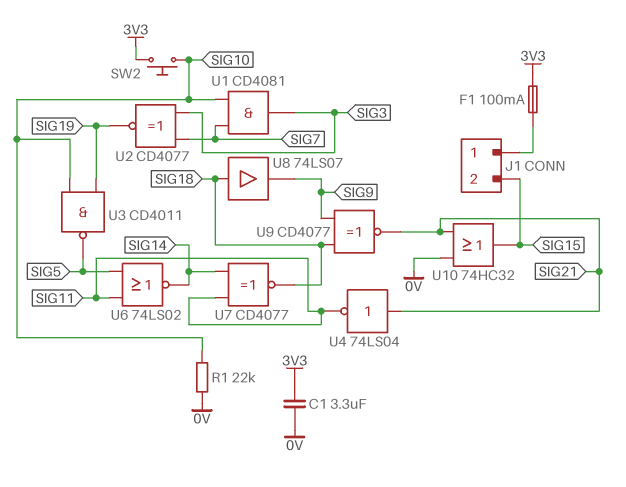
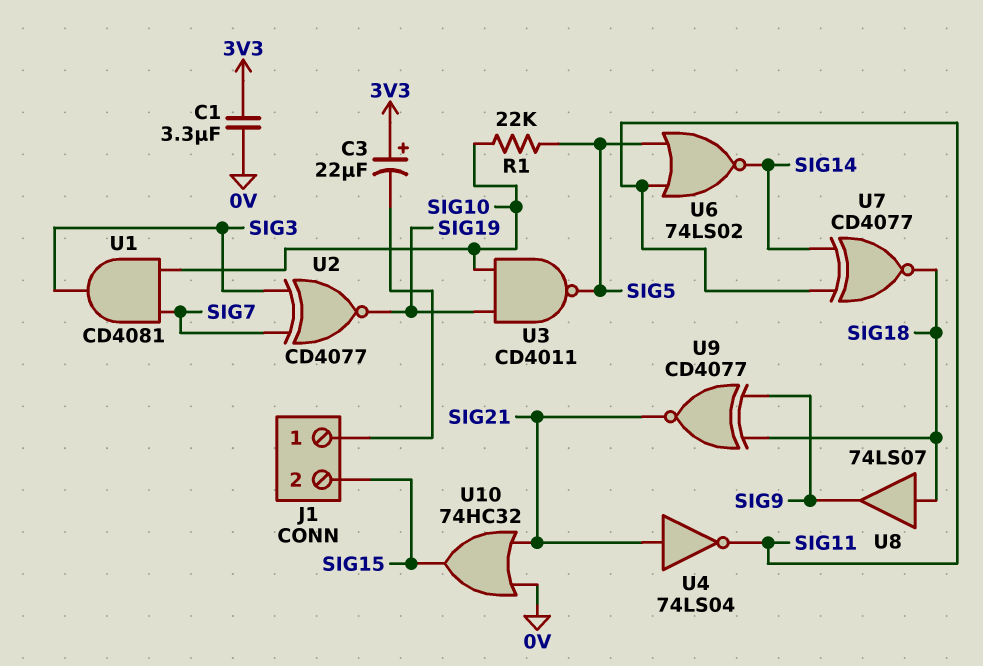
C3: none -> 22uF (plus 3V3, minus J1/1)
F1: 100mA (3V3, J1/1) -> none
R1: 22k (0V, SIG10) -> 22k (SIG5, SIG10)
SW2: button (3V3, SIG10) -> none

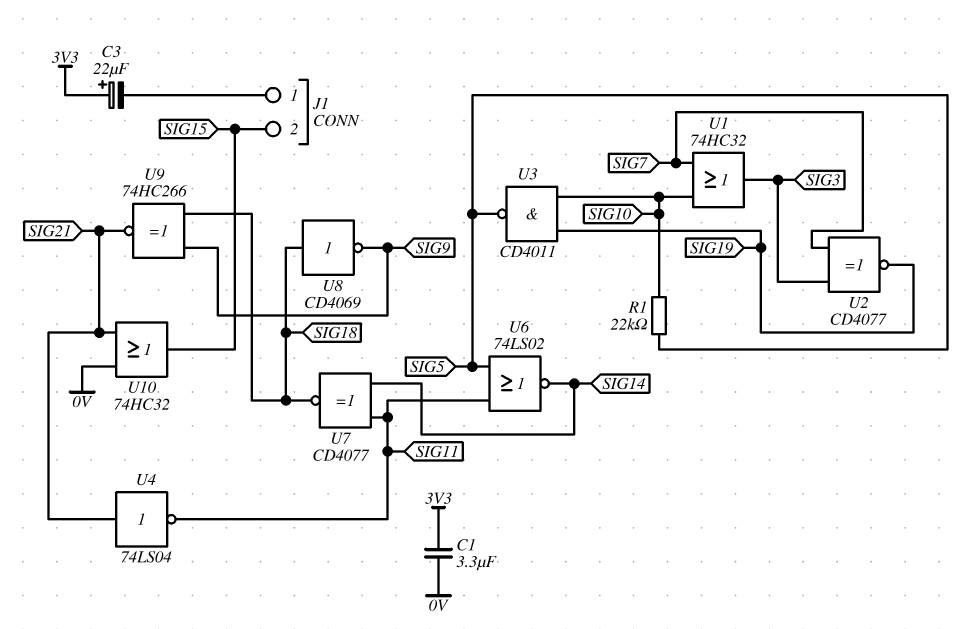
U1: AND CD4081 (in SIG7, in SIG10, out SIG3) -> OR 74HC32 (in SIG7, in SIG10, out SIG3)
U8: buffer 74LS07 (in SIG18, out SIG9) -> NOT CD4069 (in SIG18, out SIG9)
U9: XNOR CD4077 (in SIG9, in SIG18, out SIG21) -> XNOR 74HC266 (in SIG9, in SIG18, out SIG21)

